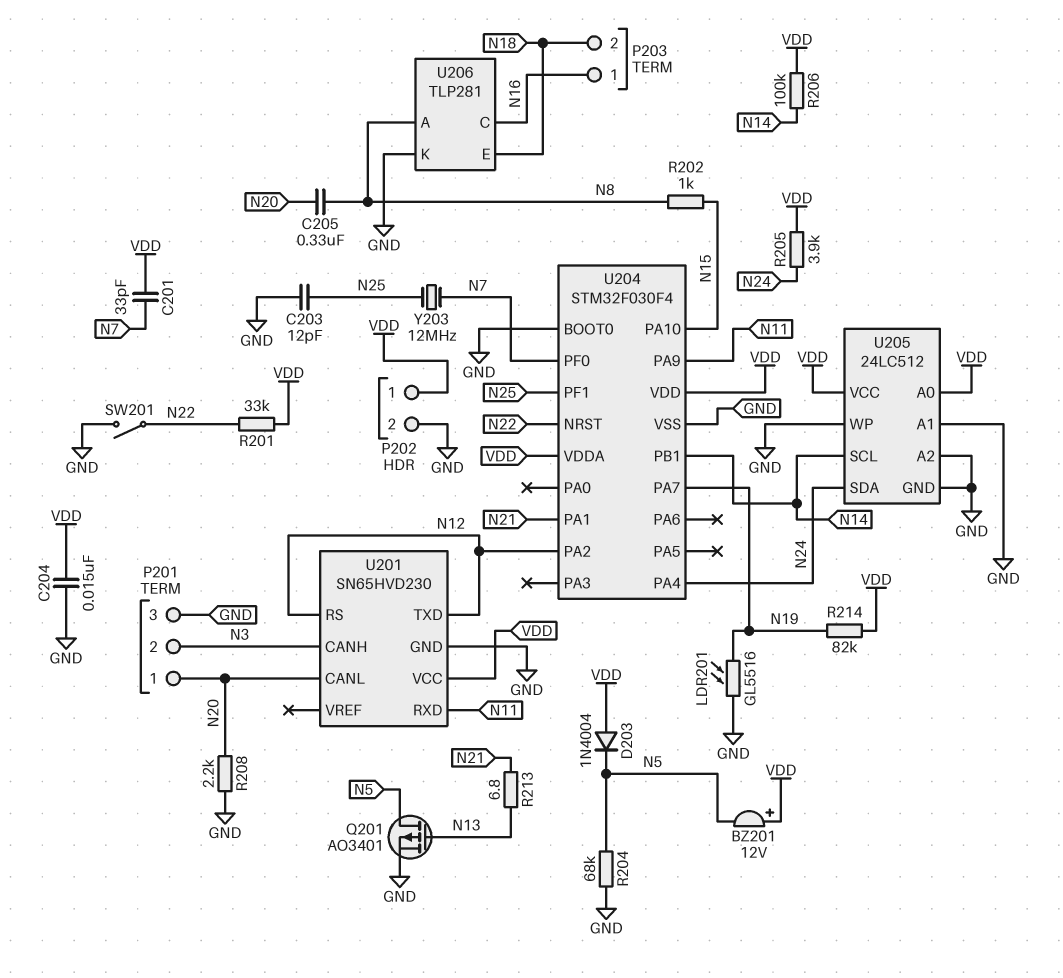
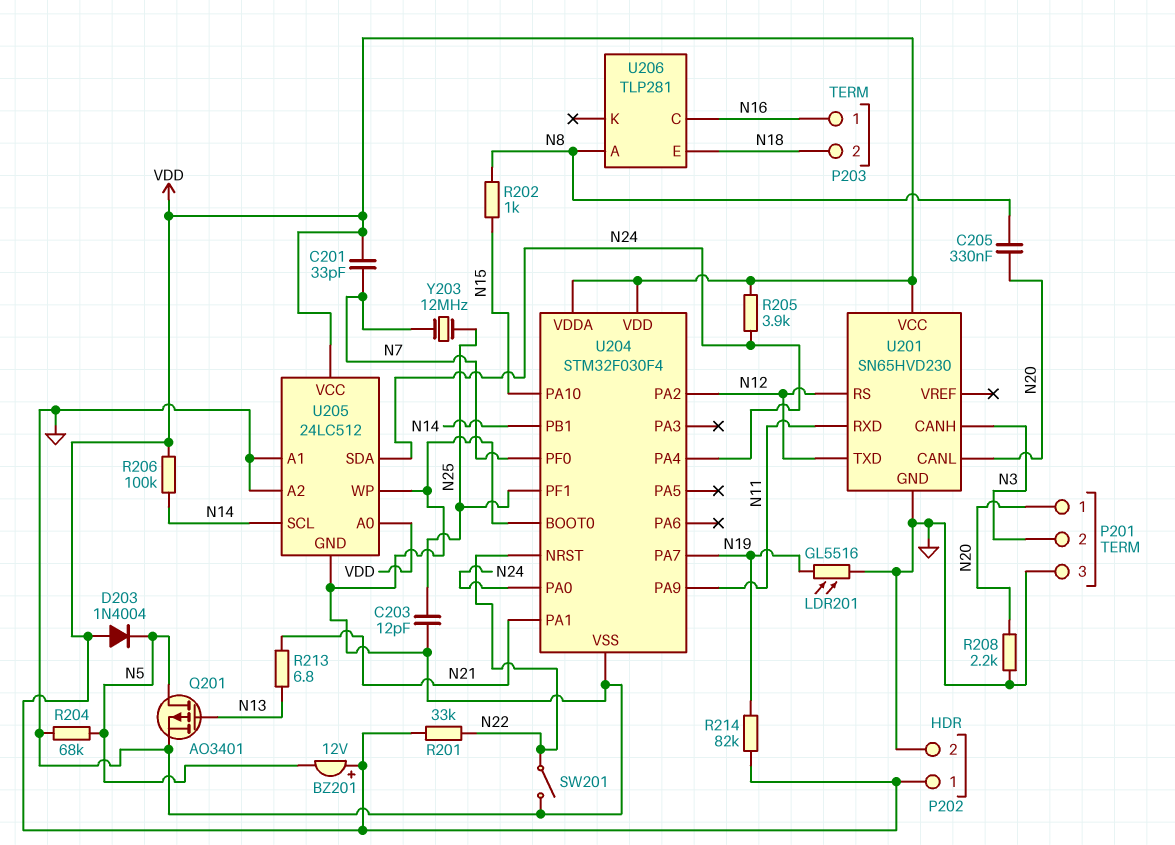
C204: 15nF (GND, VDD) -> none
U204 pin PA0: none -> N24
U206 pin K: GND -> none

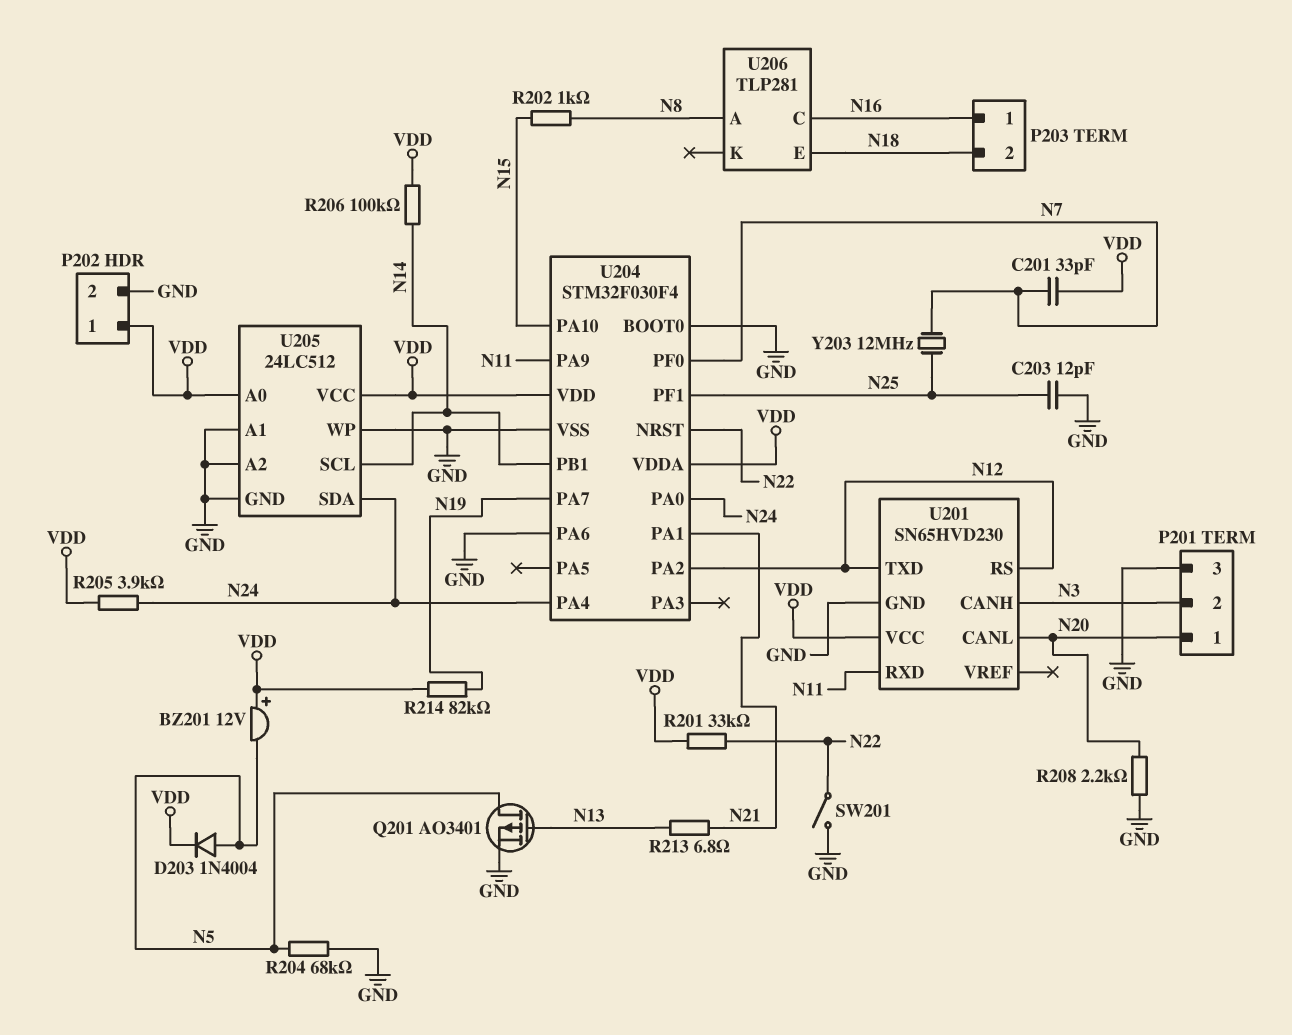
C205: 330nF (N8, N20) -> none
D203: diode 1N4004 (A VDD, K N5) -> diode 1N4004 (A N5, K VDD)
LDR201: GL5516 (GND, N19) -> none
U204 pin PA6: none -> GND

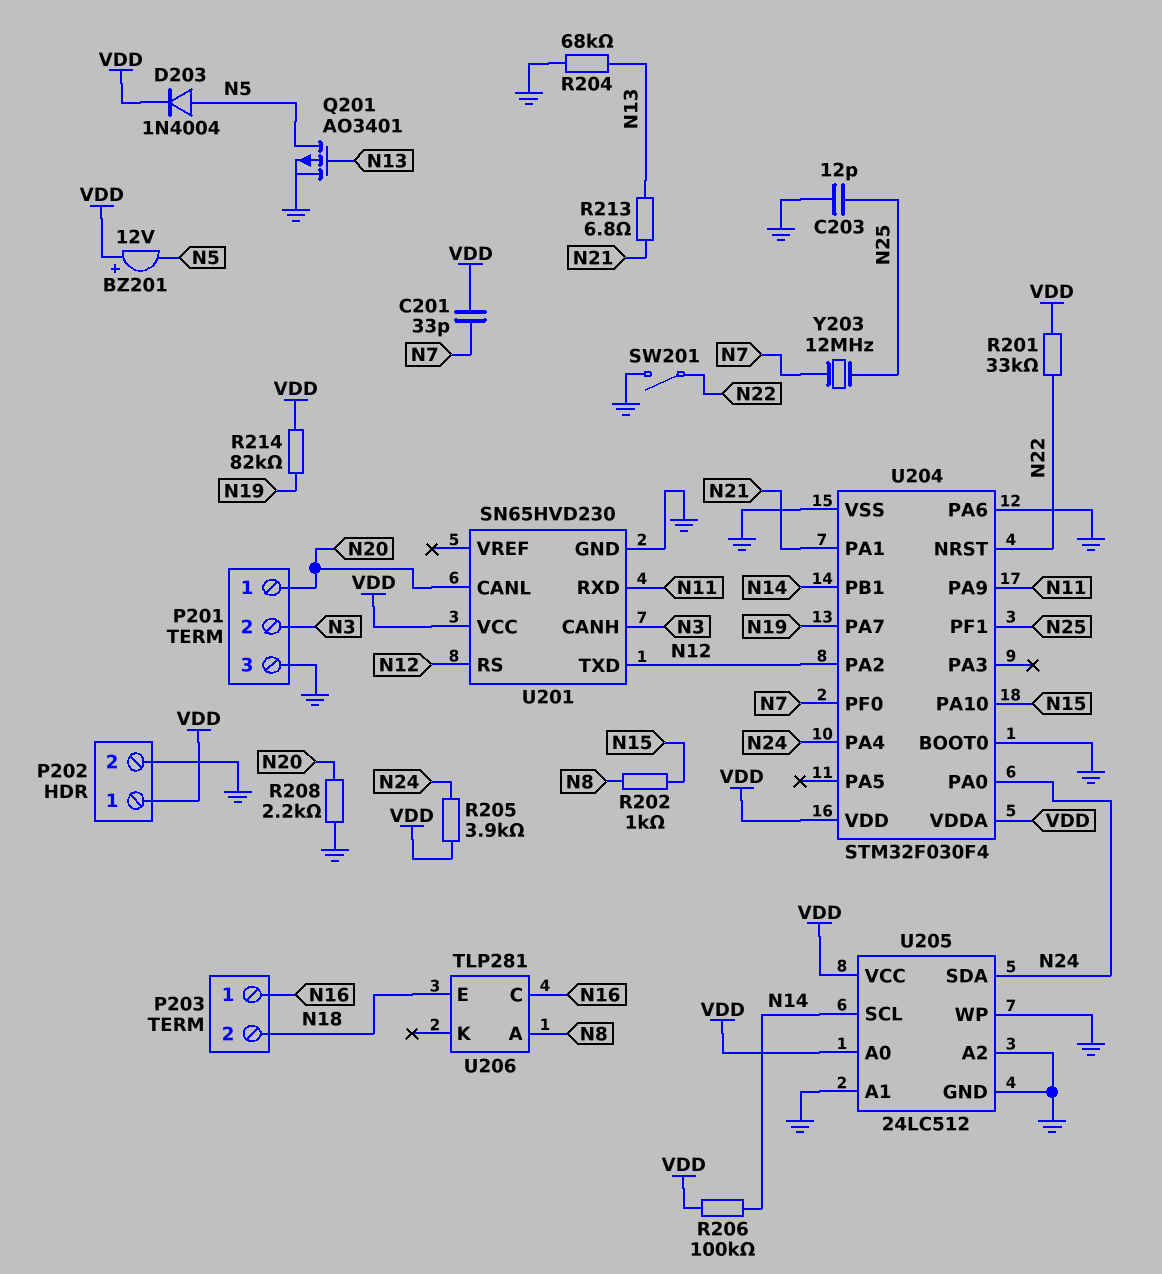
R204: 68k (GND, N5) -> 68k (GND, N13)

